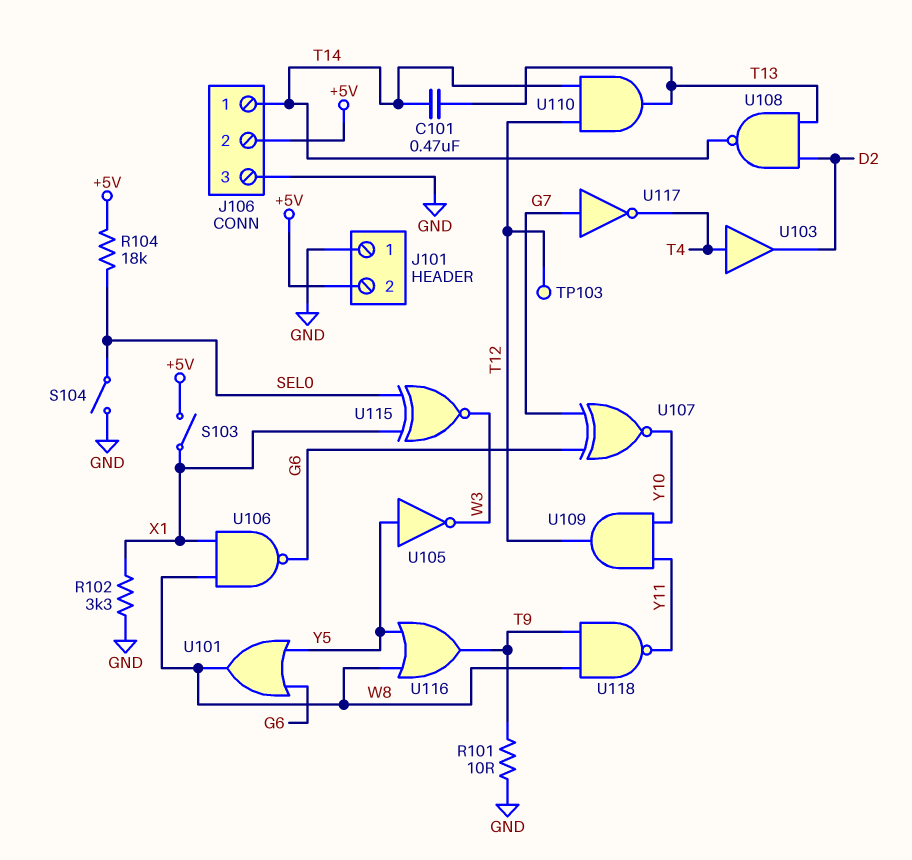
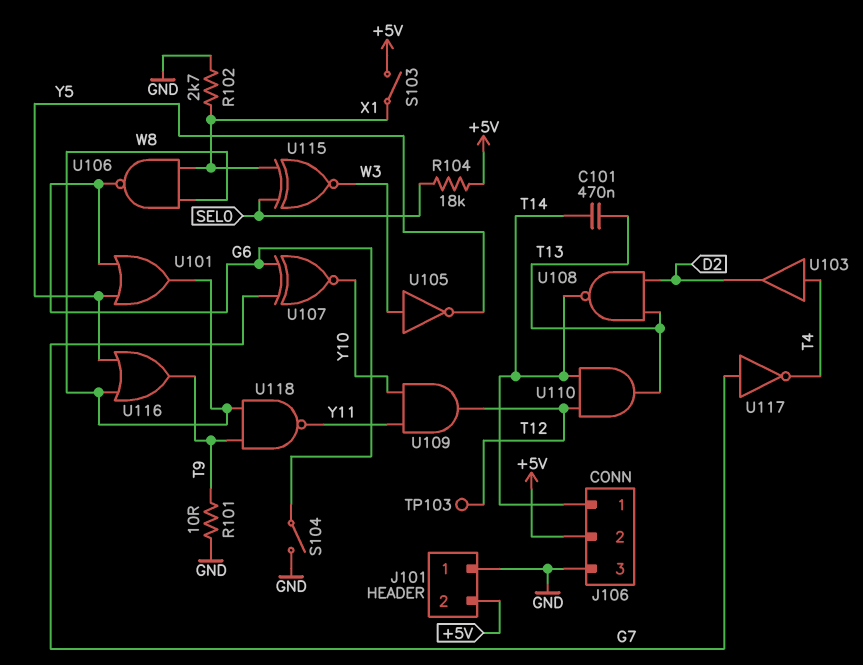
R102: 3.3k (GND, X1) -> 2.7k (GND, X1)
S104: switch (GND, SEL0) -> switch (G6, GND)
U105: NOT (in Y5, out W3) -> NOT (in W3, out Y5)

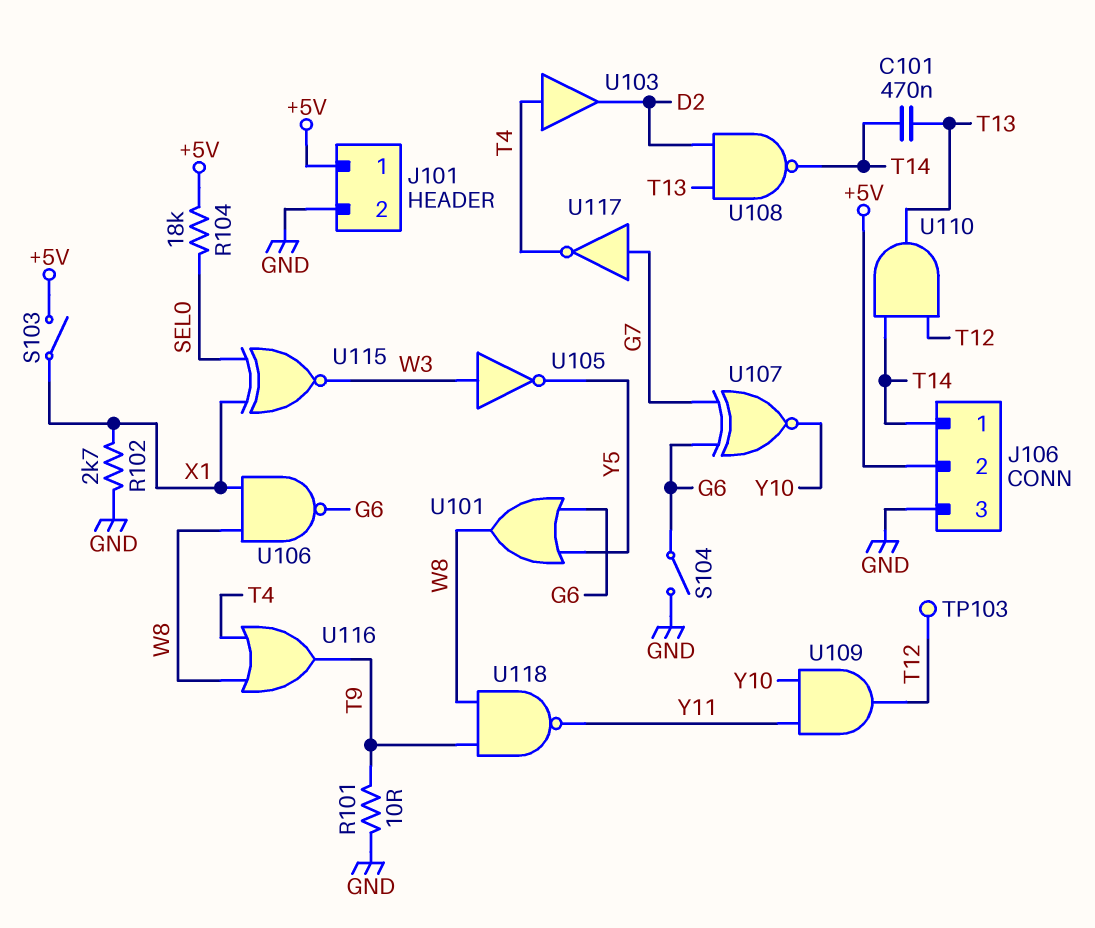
J101 pin 1: GND -> +5V
J101 pin 2: +5V -> GND
U116: OR (in W8, in Y5, out T9) -> OR (in T4, in W8, out T9)

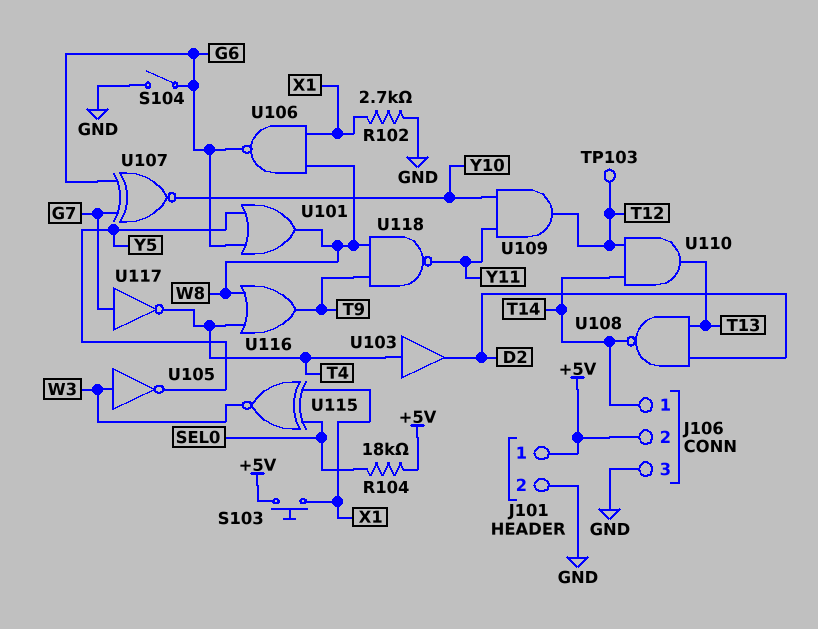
C101: 470nF (T13, T14) -> none
R101: 10 (GND, T9) -> none
S103: switch (+5V, X1) -> button (+5V, X1)

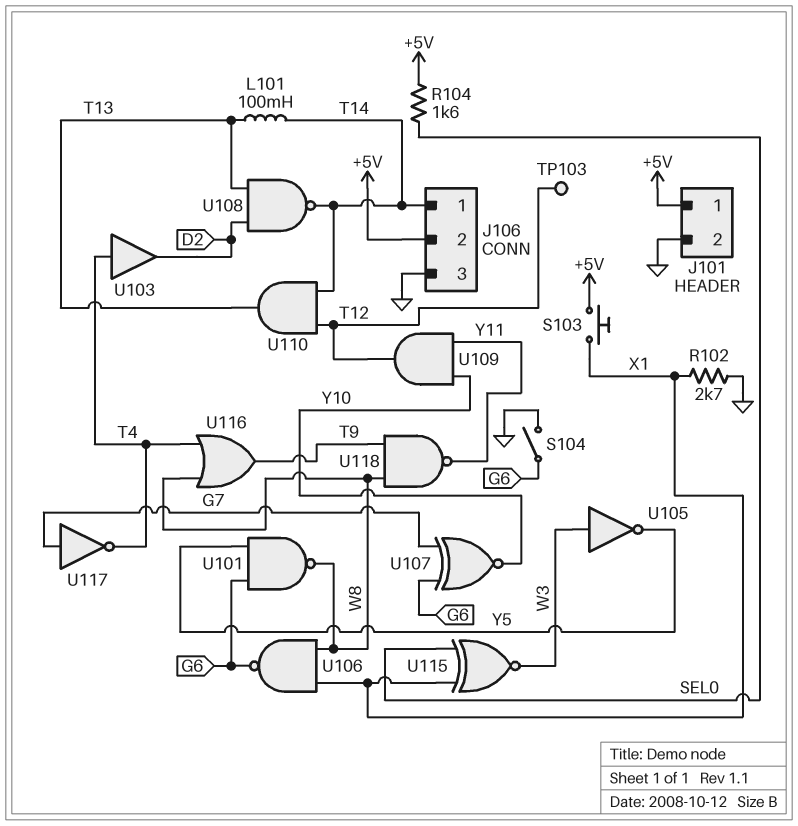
L101: none -> 100mH (T13, T14)
R104: 18k (+5V, SEL0) -> 1.6k (+5V, SEL0)
U101: OR (in G6, in Y5, out W8) -> NAND (in G6, in Y5, out W8)

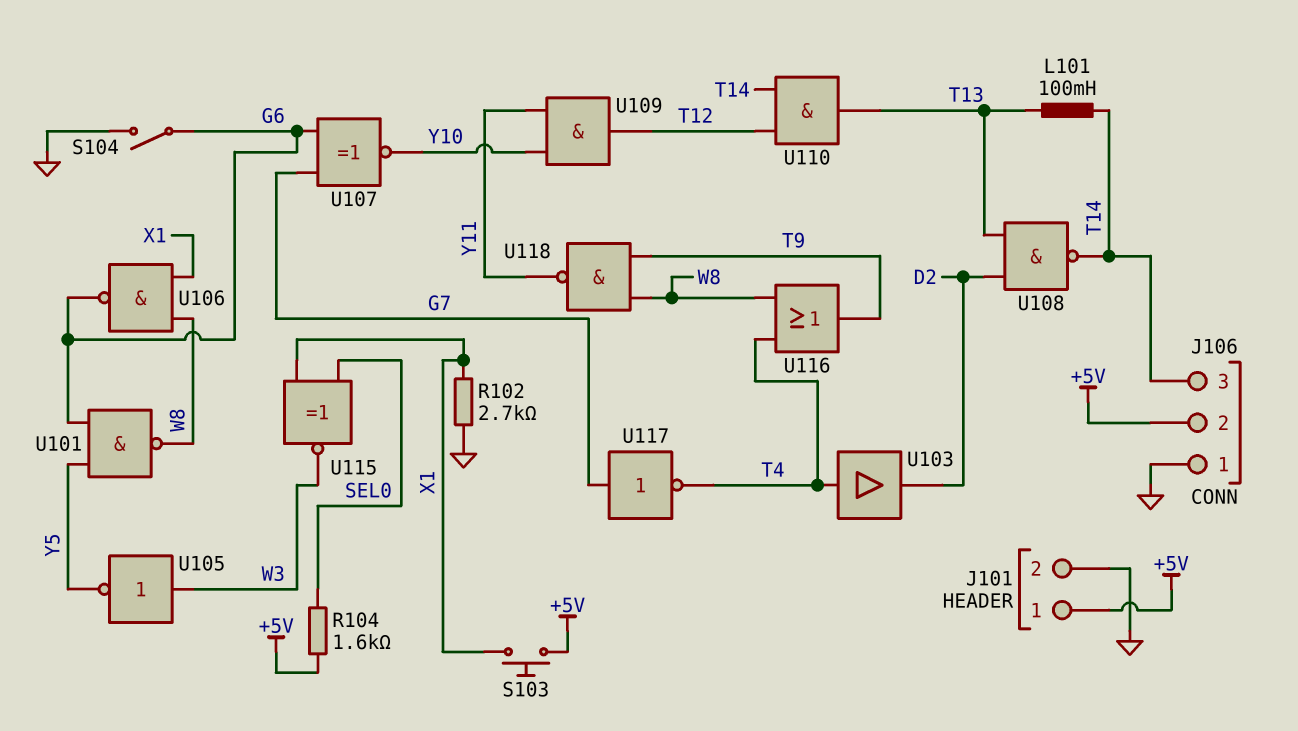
J106 pin 1: T14 -> GND
J106 pin 3: GND -> T14
TP103: test point (T12) -> none

